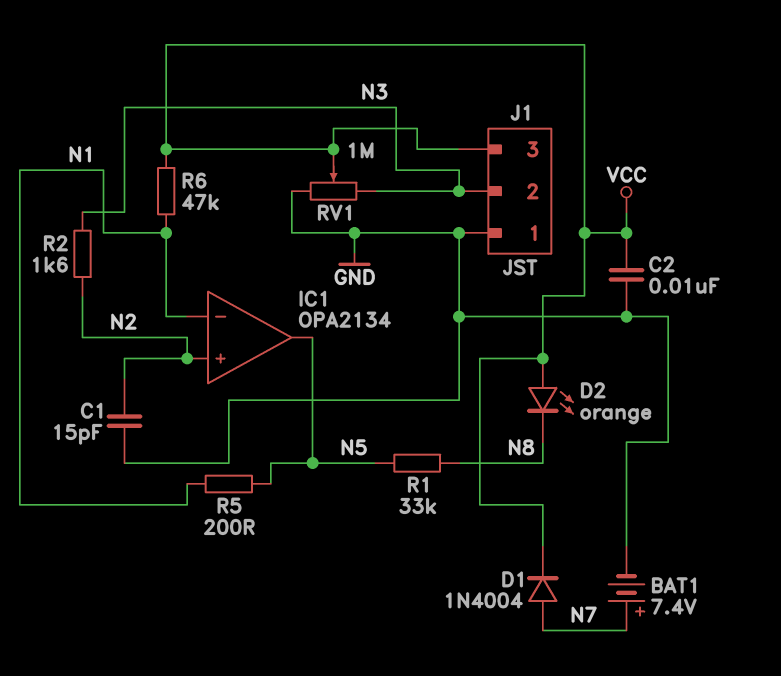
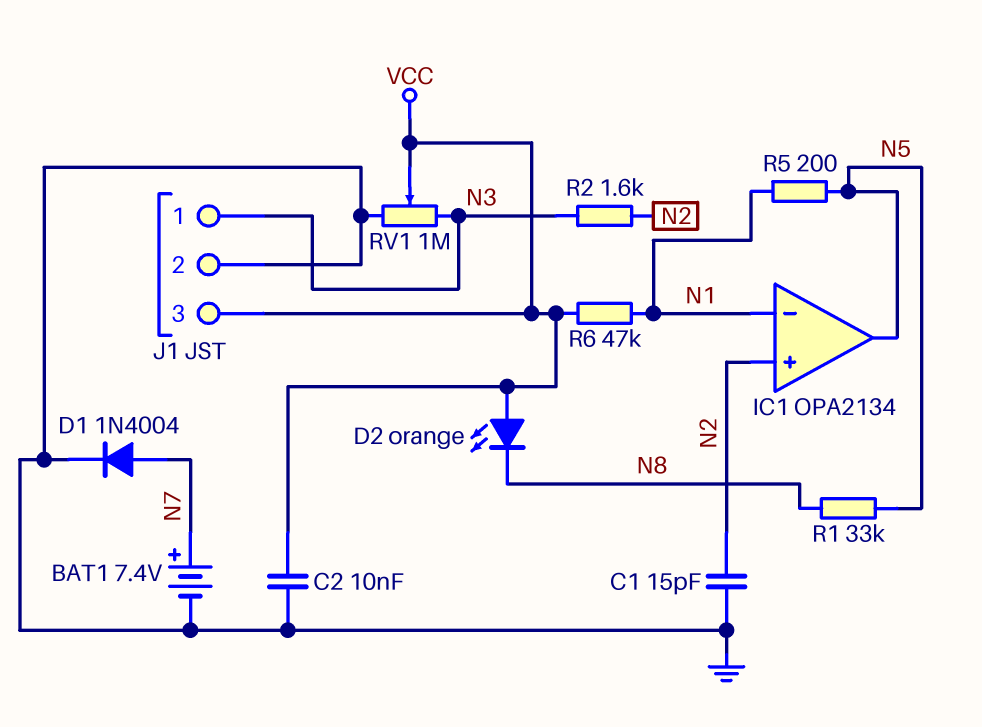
D1: diode 1N4004 (A N7, K VCC) -> diode 1N4004 (A N7, K GND)
J1 pin 1: GND -> N3
J1 pin 2: N3 -> GND

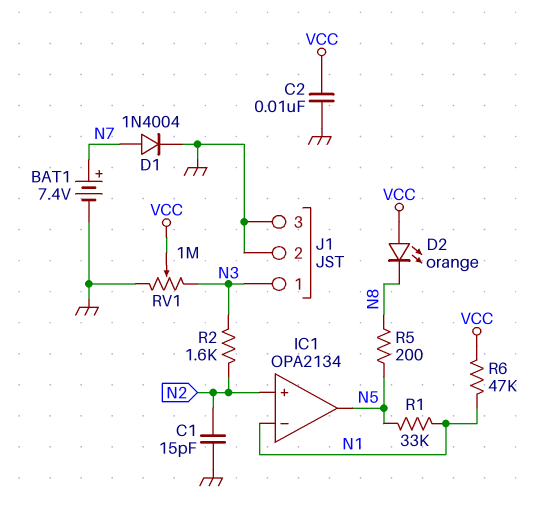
J1 pin 3: VCC -> GND
R1: 33k (N5, N8) -> 33k (N1, N5)
R5: 200 (N1, N5) -> 200 (N5, N8)

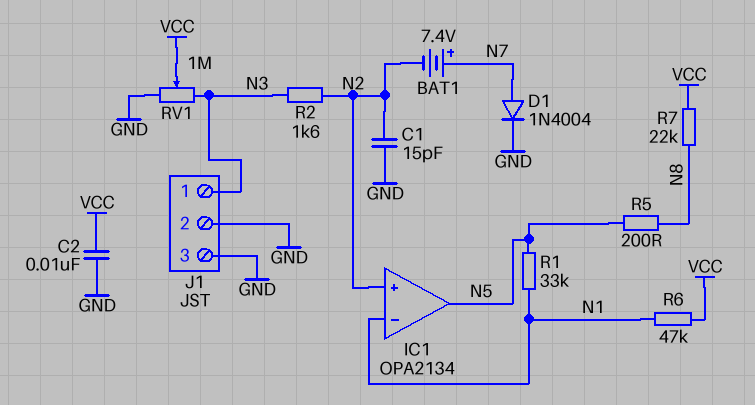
BAT1: 7.4V (plus N7, minus GND) -> 7.4V (plus N7, minus N2)
D2: LED orange (A VCC, K N8) -> none
R7: none -> 22k (N8, VCC)

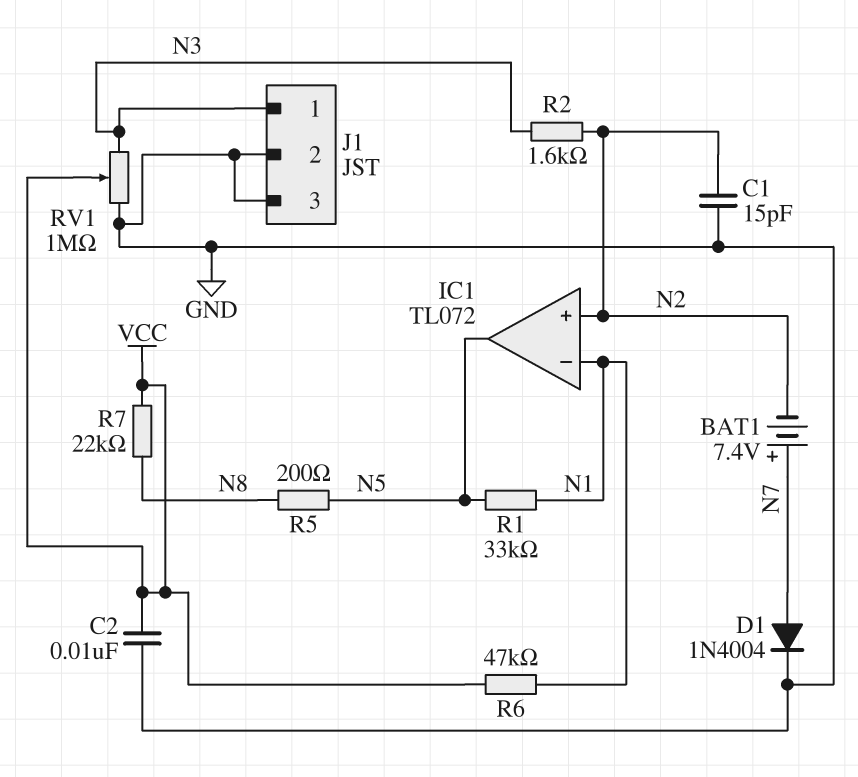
IC1: OPA2134 -> TL072

